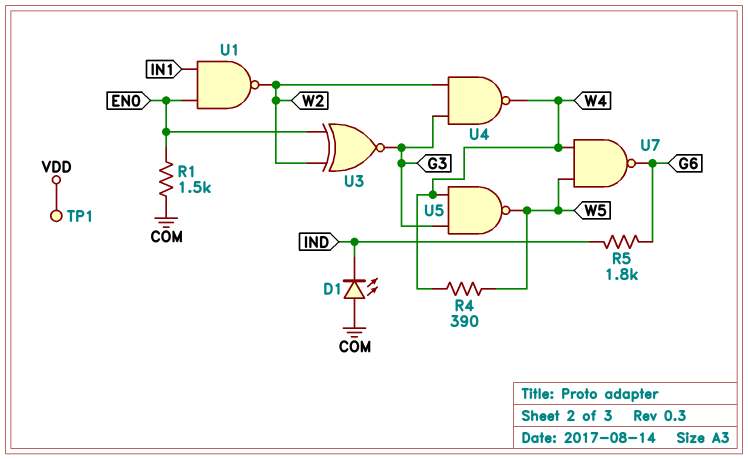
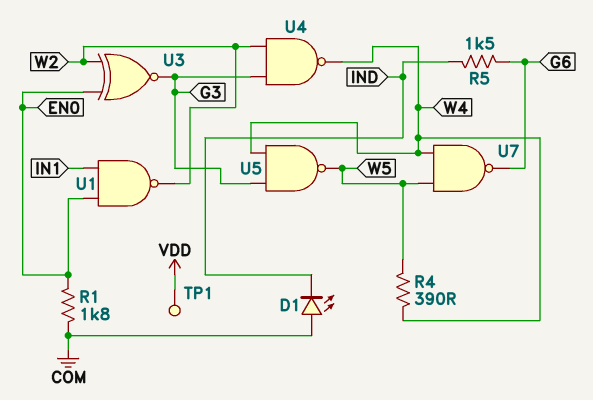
R1: 1.5k (COM, EN0) -> 1.8k (COM, EN0)
R5: 1.8k (G6, IND) -> 1.5k (G6, IND)

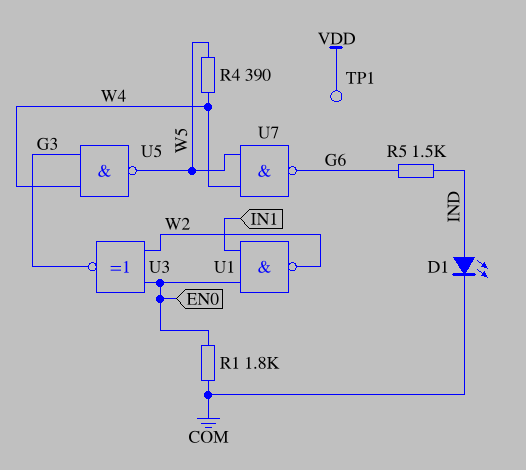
D1: LED (A COM, K IND) -> LED (A IND, K COM)
U4: NAND (in G3, in W2, out W4) -> none

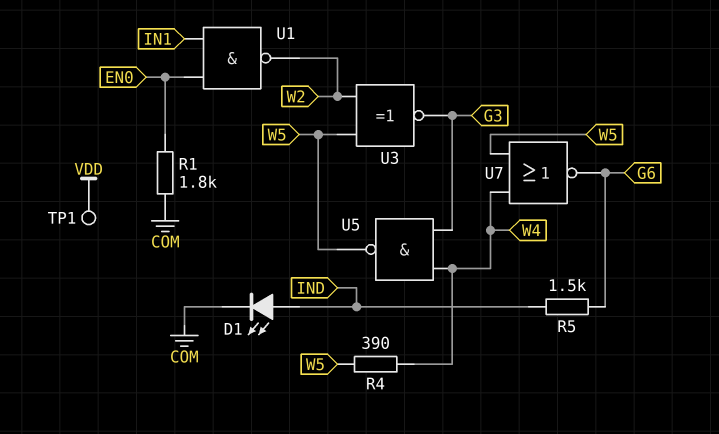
U3: XNOR (in EN0, in W2, out G3) -> XNOR (in W2, in W5, out G3)
U7: NAND (in W4, in W5, out G6) -> NOR (in W4, in W5, out G6)

